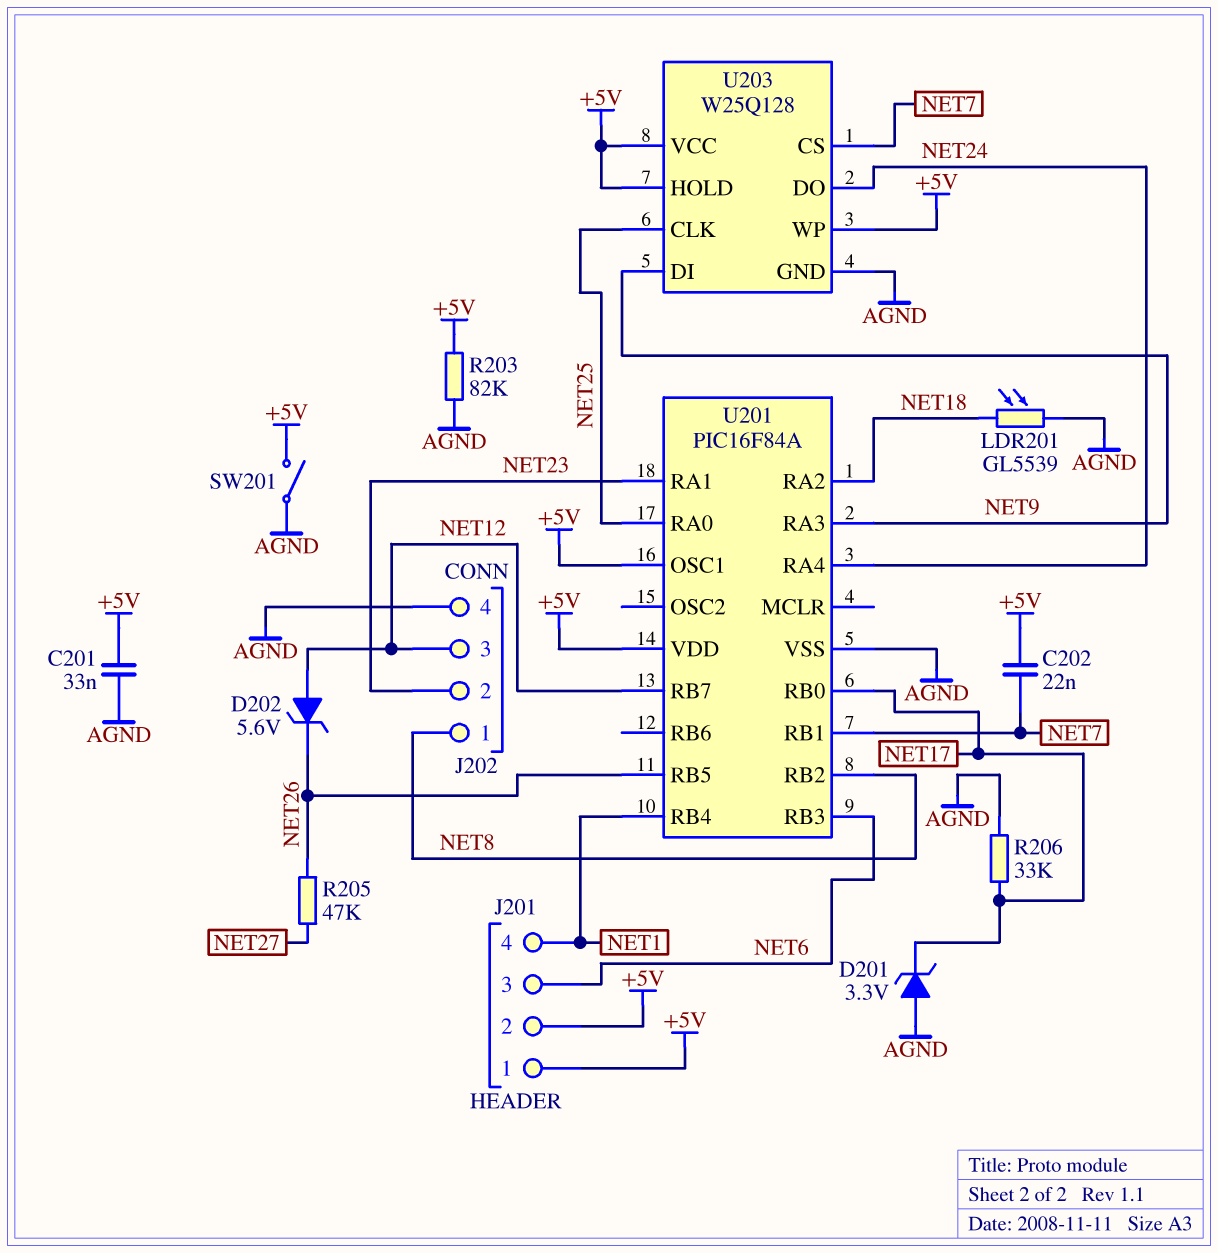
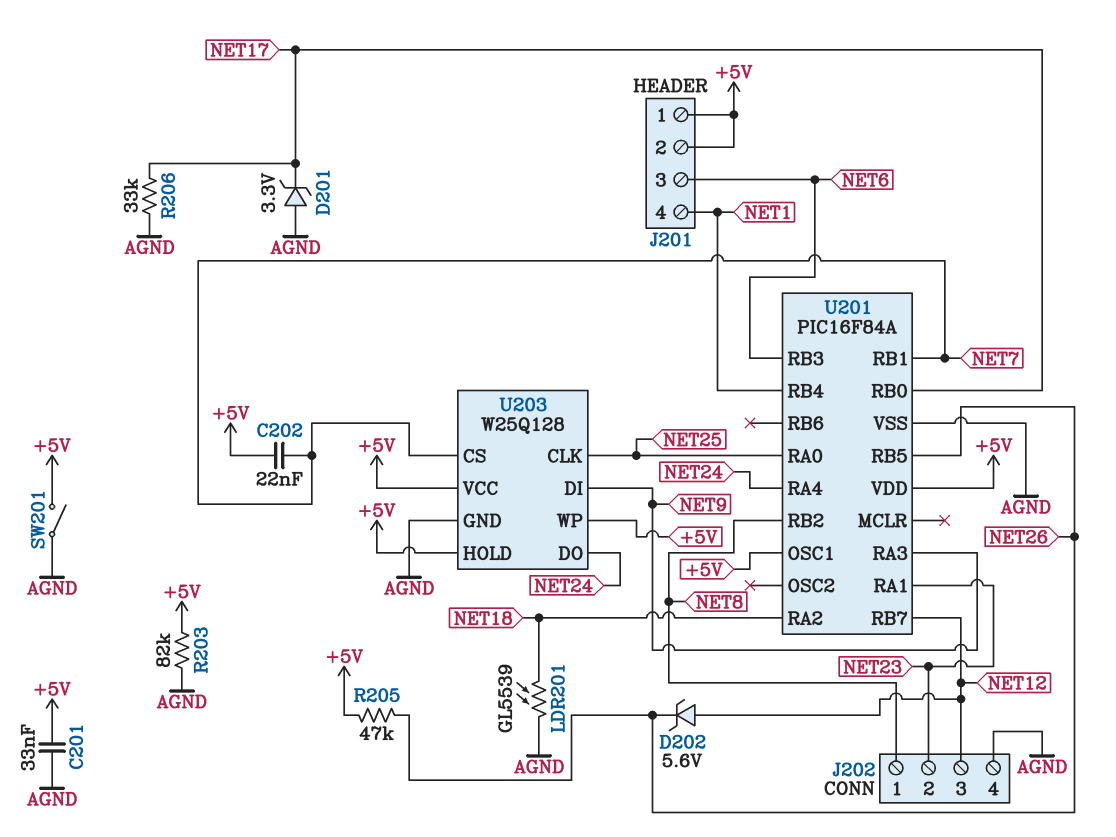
R205: 47k (NET26, NET27) -> 47k (+5V, NET26)

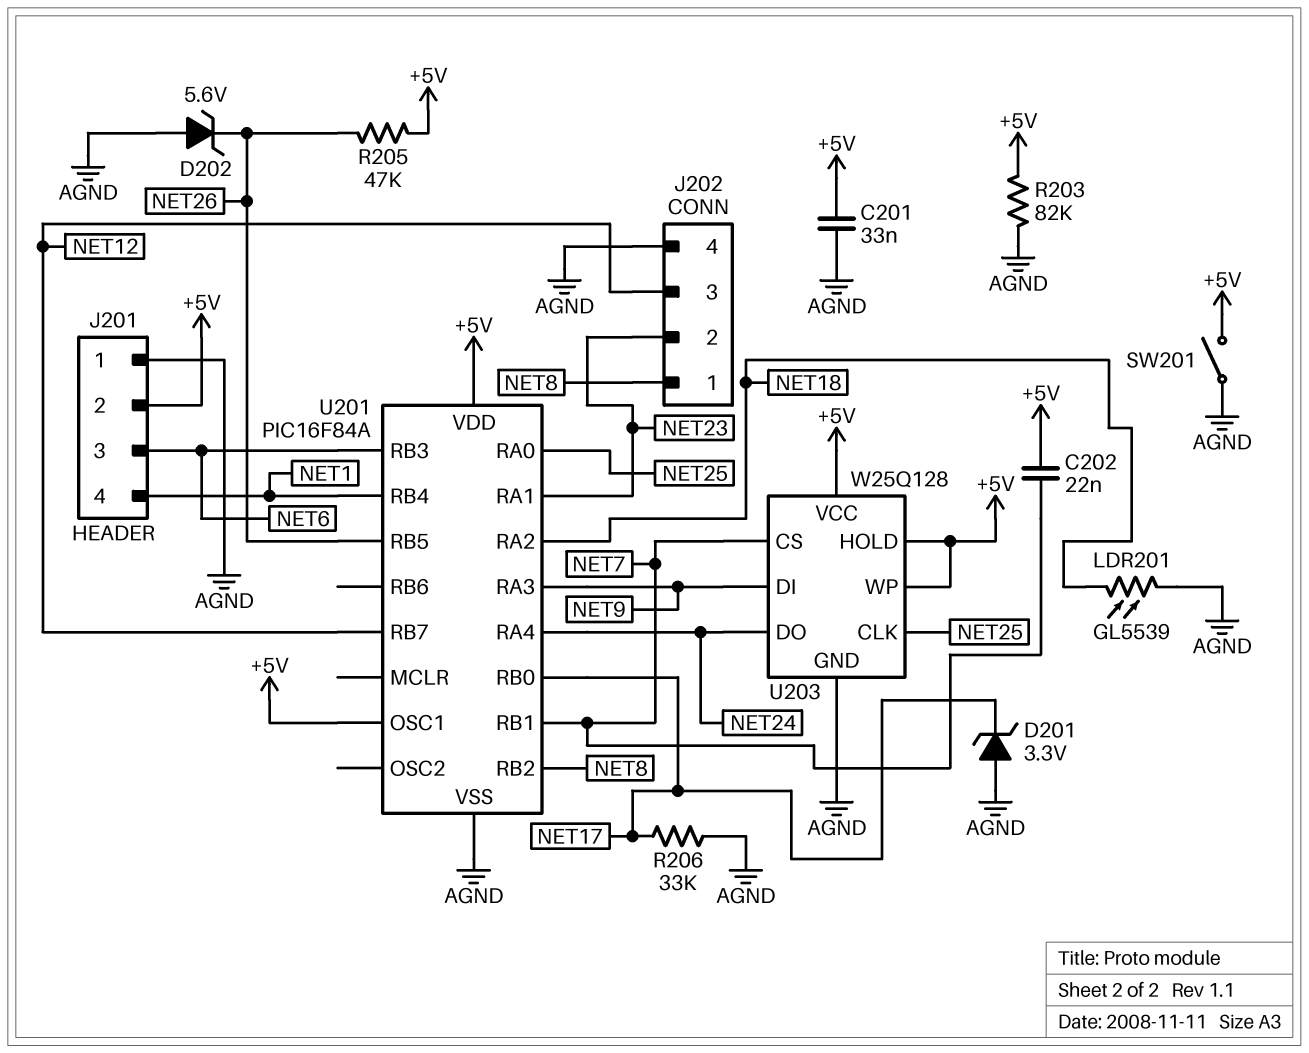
D202: zener 5.6V (A NET12, K NET26) -> zener 5.6V (A AGND, K NET26)
J201 pin 1: +5V -> AGND

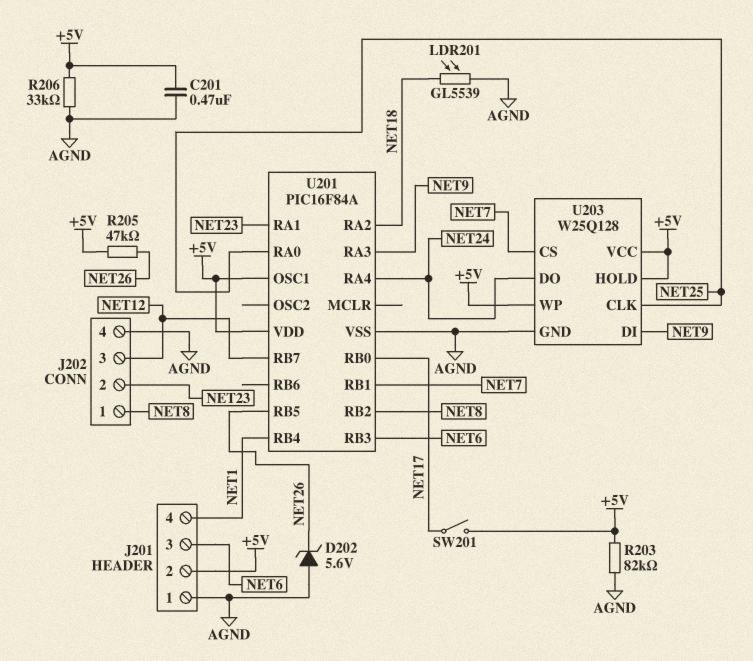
C201: 33nF (+5V, AGND) -> 470nF (+5V, AGND)
C202: 22nF (+5V, NET7) -> none
D201: zener 3.3V (A AGND, K NET17) -> none
R206: 33k (AGND, NET17) -> 33k (+5V, AGND)
SW201: switch (+5V, AGND) -> switch (+5V, NET17)

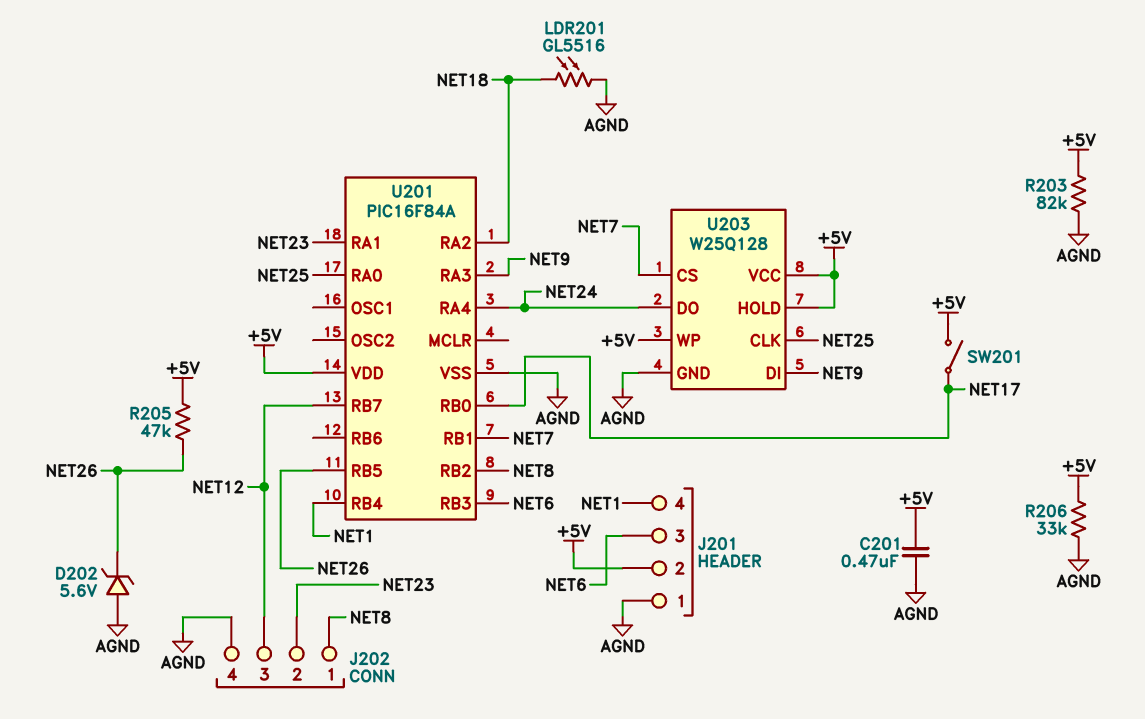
LDR201: GL5539 (AGND, NET18) -> GL5516 (AGND, NET18)
U201 pin OSC1: +5V -> none

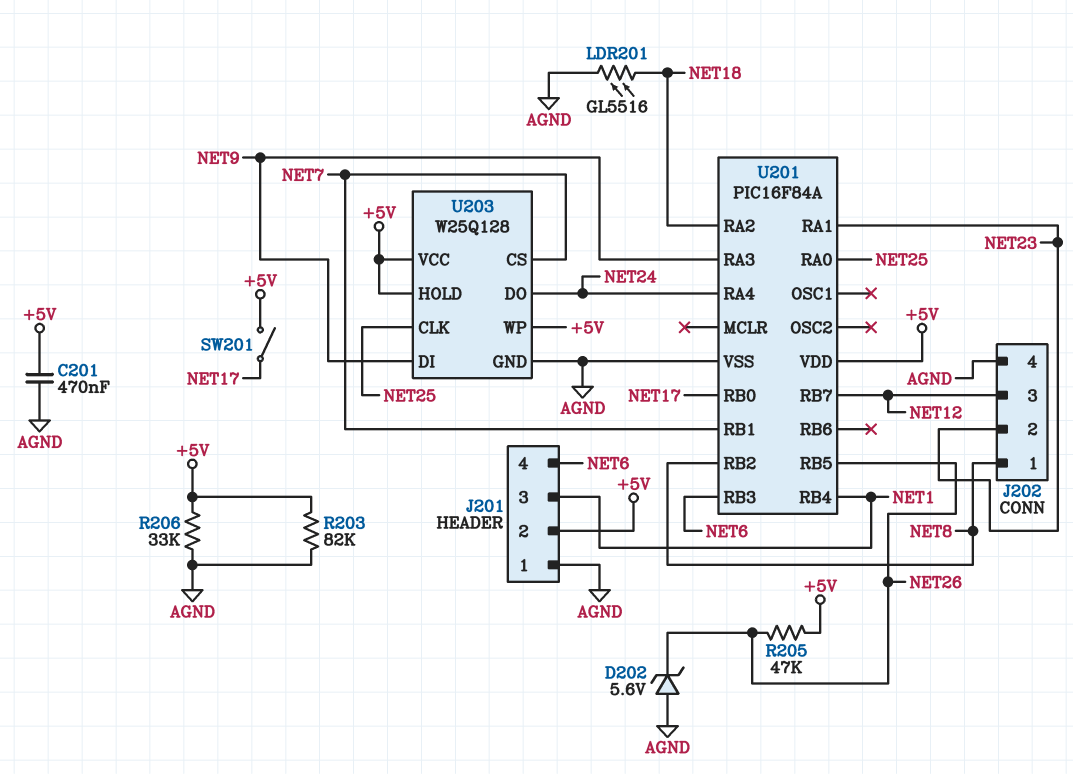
J201 pin 3: NET6 -> NET1
J201 pin 4: NET1 -> NET6

